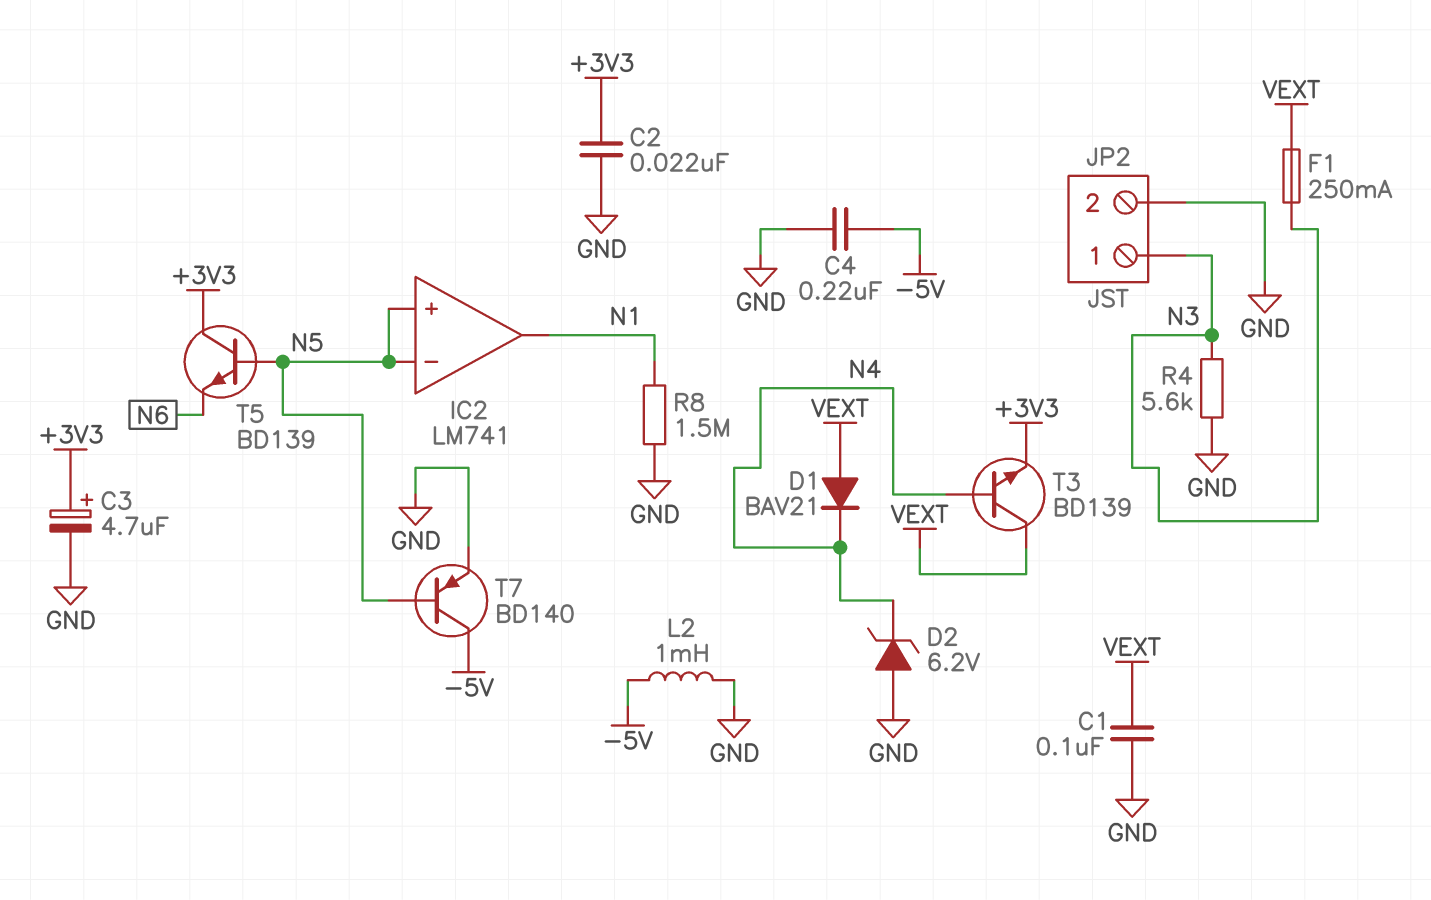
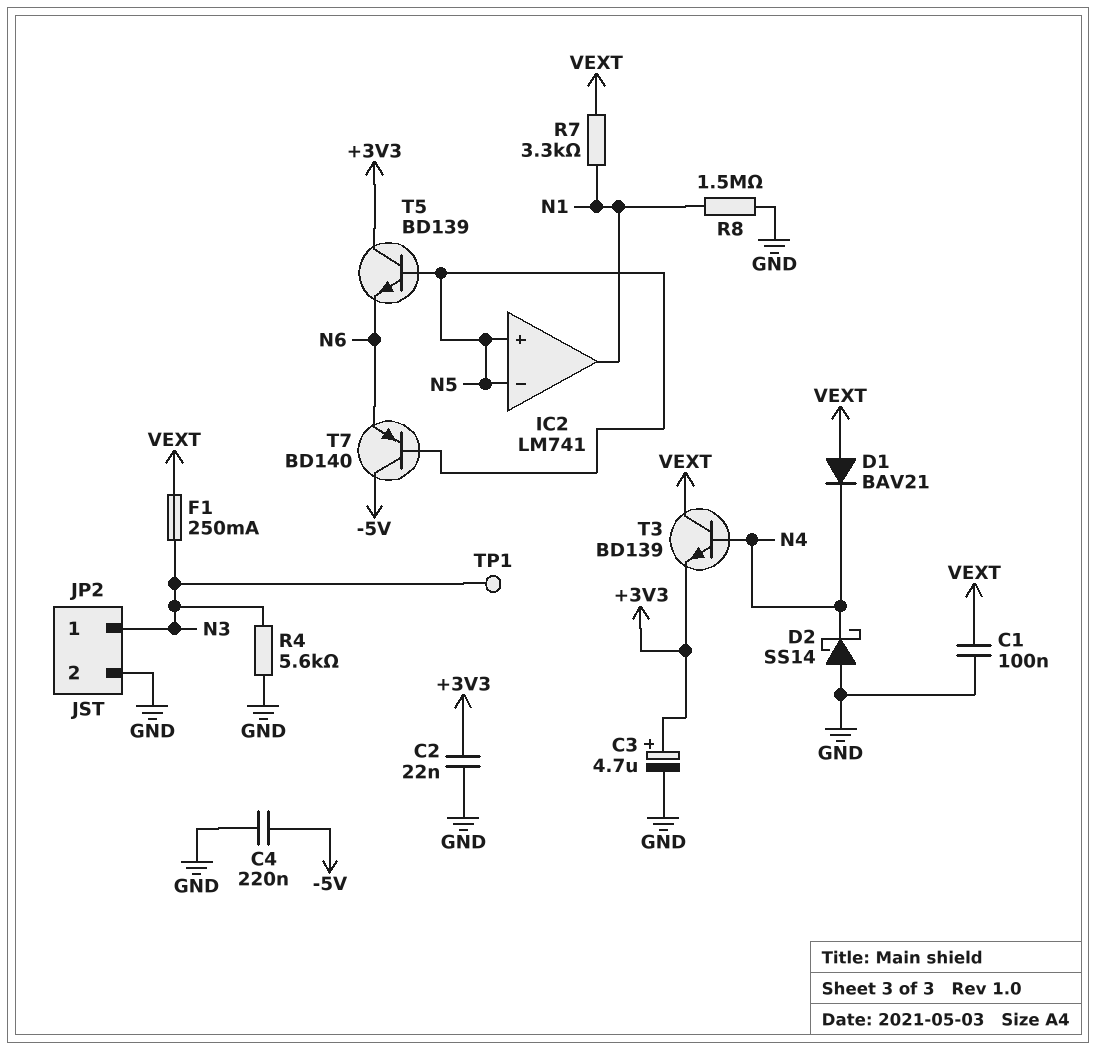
D2: zener 6.2V (A GND, K N4) -> schottky SS14 (A GND, K N4)
L2: 1mH (-5V, GND) -> none
R7: none -> 3.3k (N1, VEXT)
T7: PNP BD140 (B N5, C -5V, E GND) -> PNP BD140 (B N5, C -5V, E N6)
TP1: none -> test point (N3)

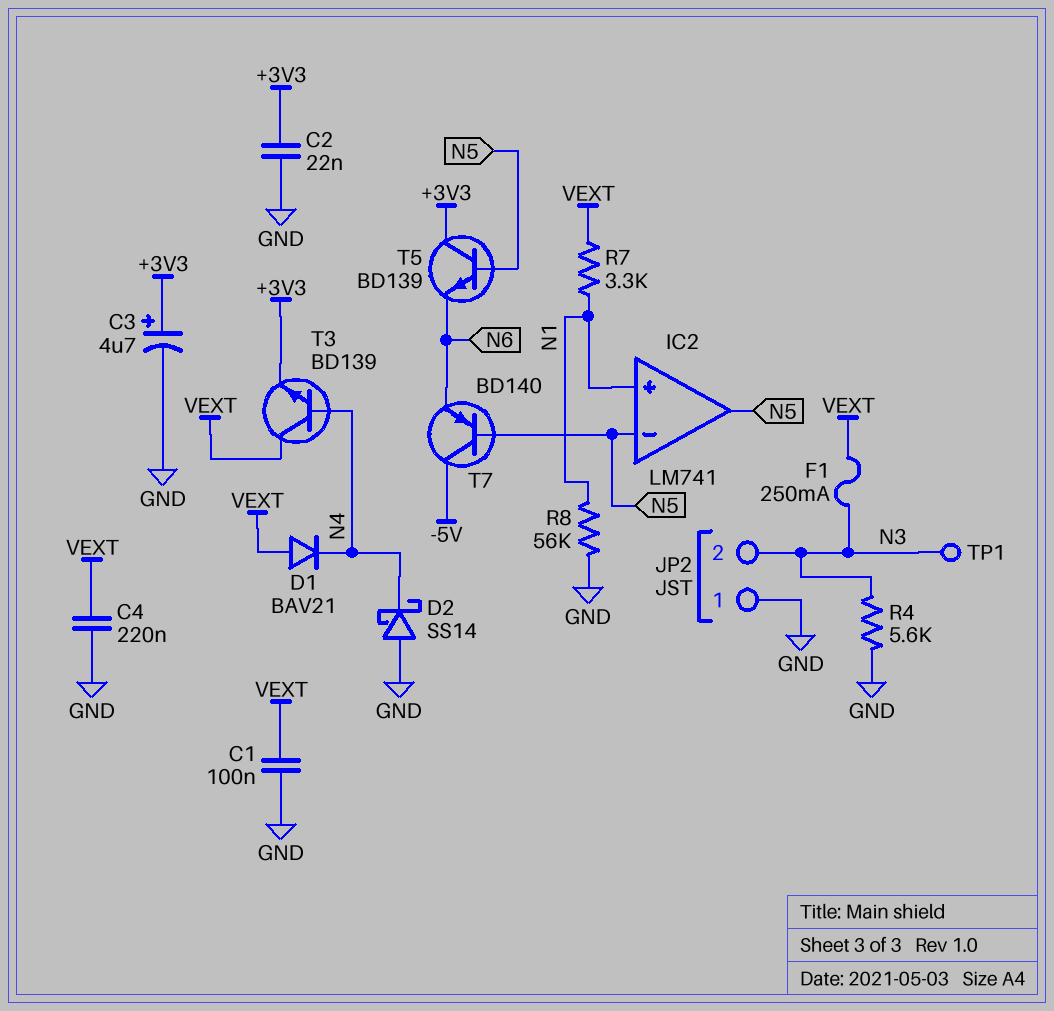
C4: 220nF (-5V, GND) -> 220nF (GND, VEXT)
IC2 pin in+: N5 -> N1
IC2 pin out: N1 -> N5
JP2 pin 1: N3 -> GND
JP2 pin 2: GND -> N3
R8: 1.5M (GND, N1) -> 56k (GND, N1)

